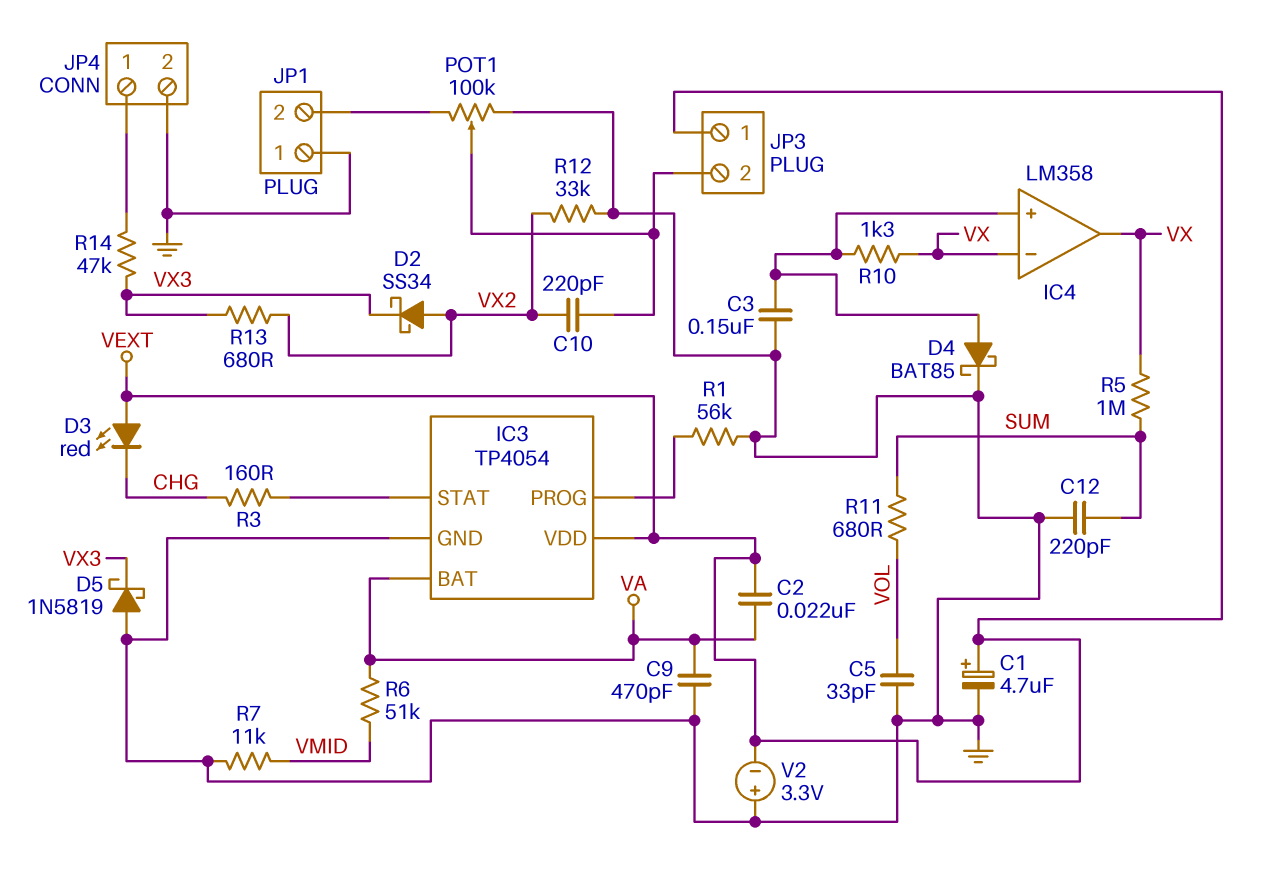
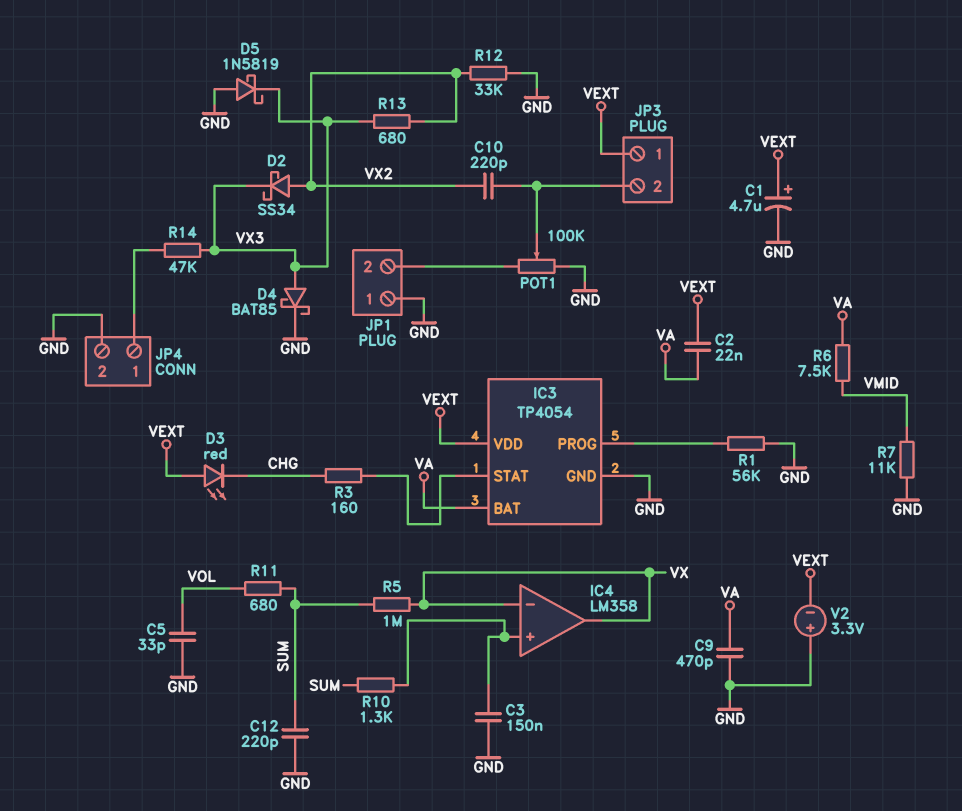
D4: schottky BAT85 (A IC4/in+, K GND) -> schottky BAT85 (A VX3, K GND)
R6: 51k (VA, VMID) -> 7.5k (VA, VMID)
R10: 1.3k (IC4/in+, VX) -> 1.3k (IC4/in+, SUM)

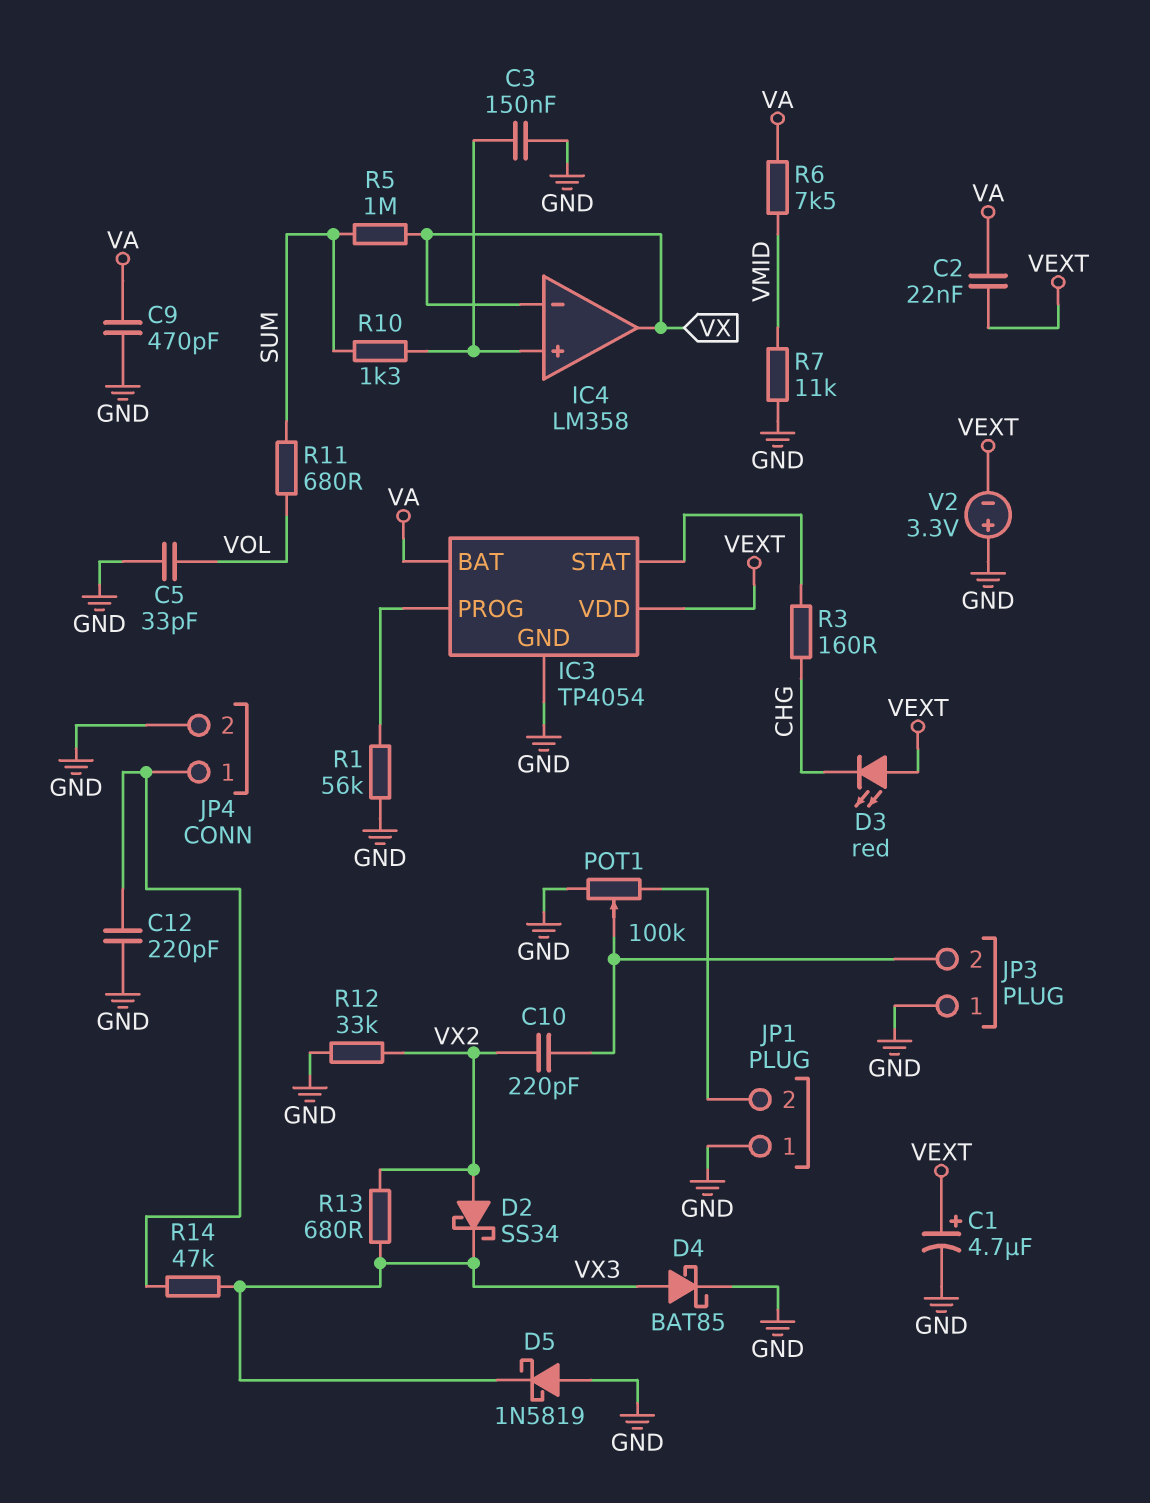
C12: 220pF (GND, SUM) -> 220pF (GND, JP4/1)
JP3 pin 1: VEXT -> GND

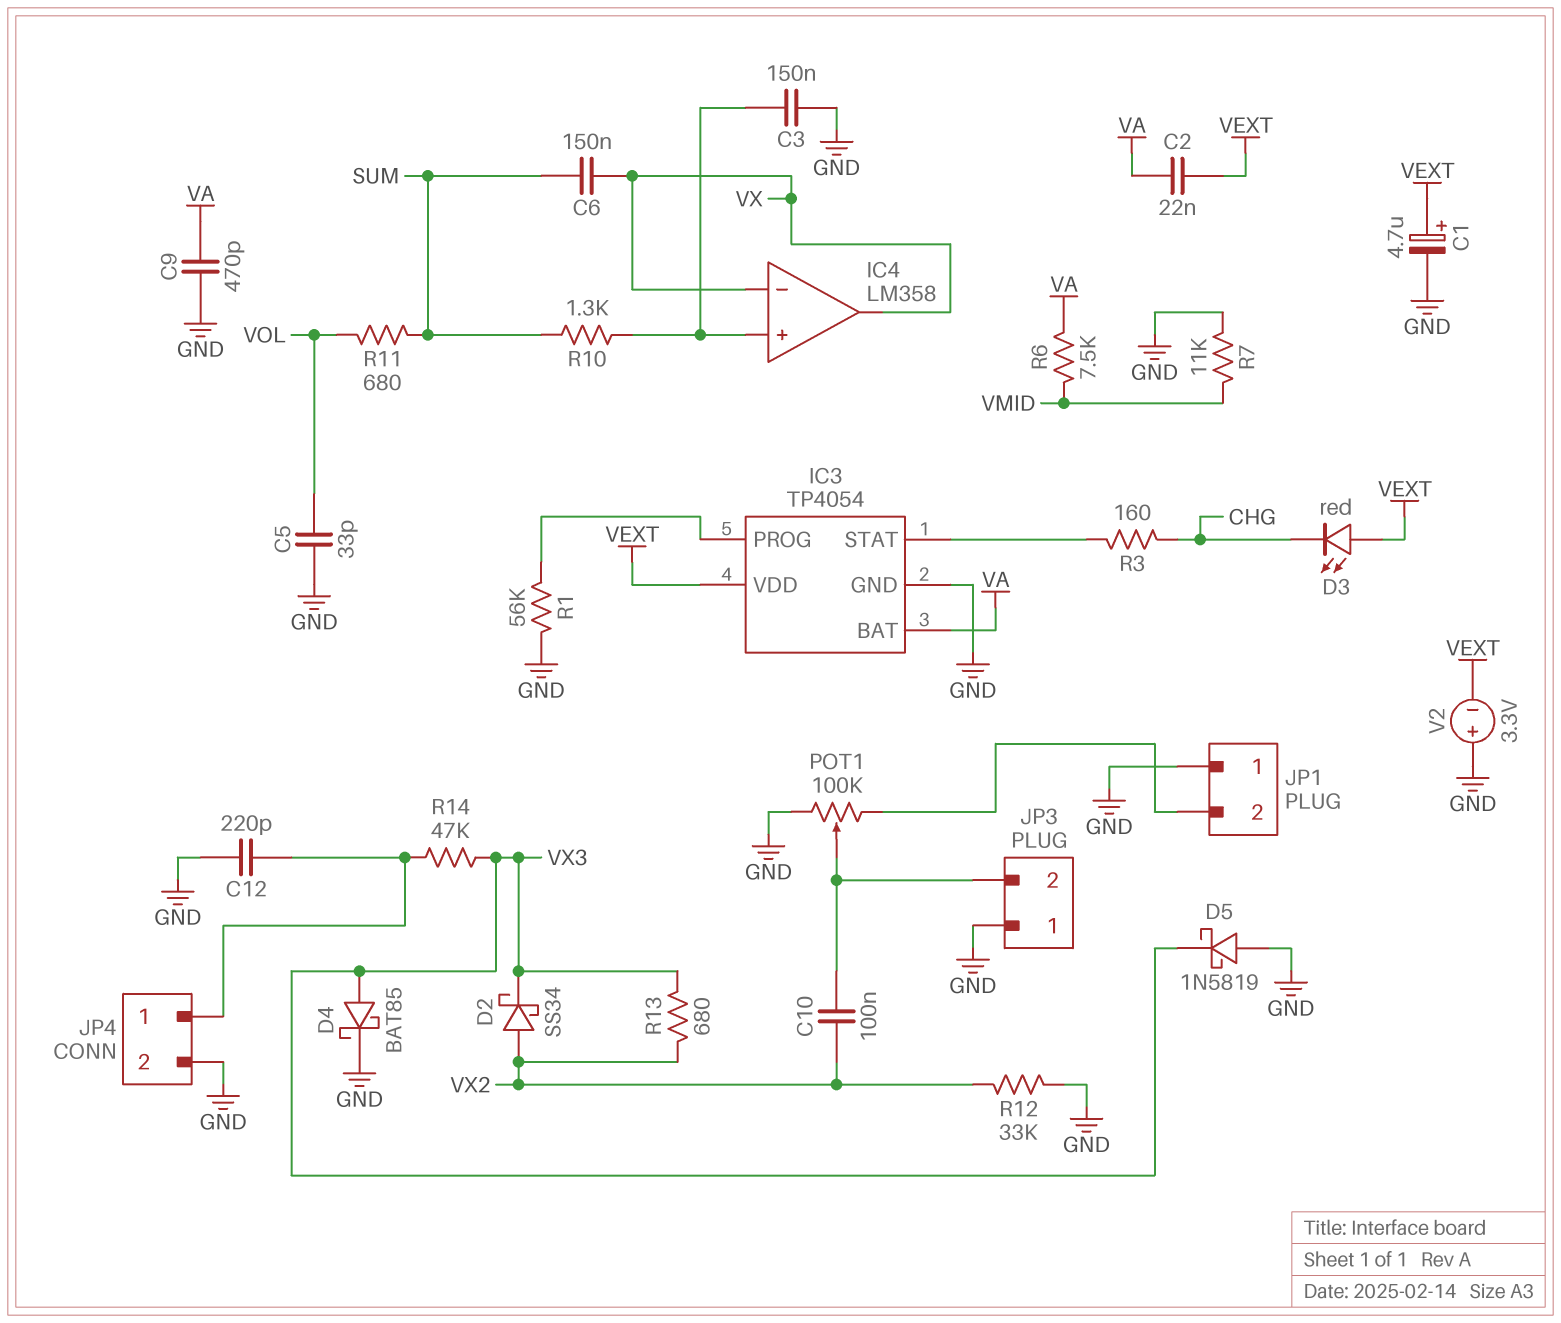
C6: none -> 150nF (SUM, VX)
C10: 220pF (JP3/2, VX2) -> 100nF (JP3/2, VX2)
R5: 1M (SUM, VX) -> none

